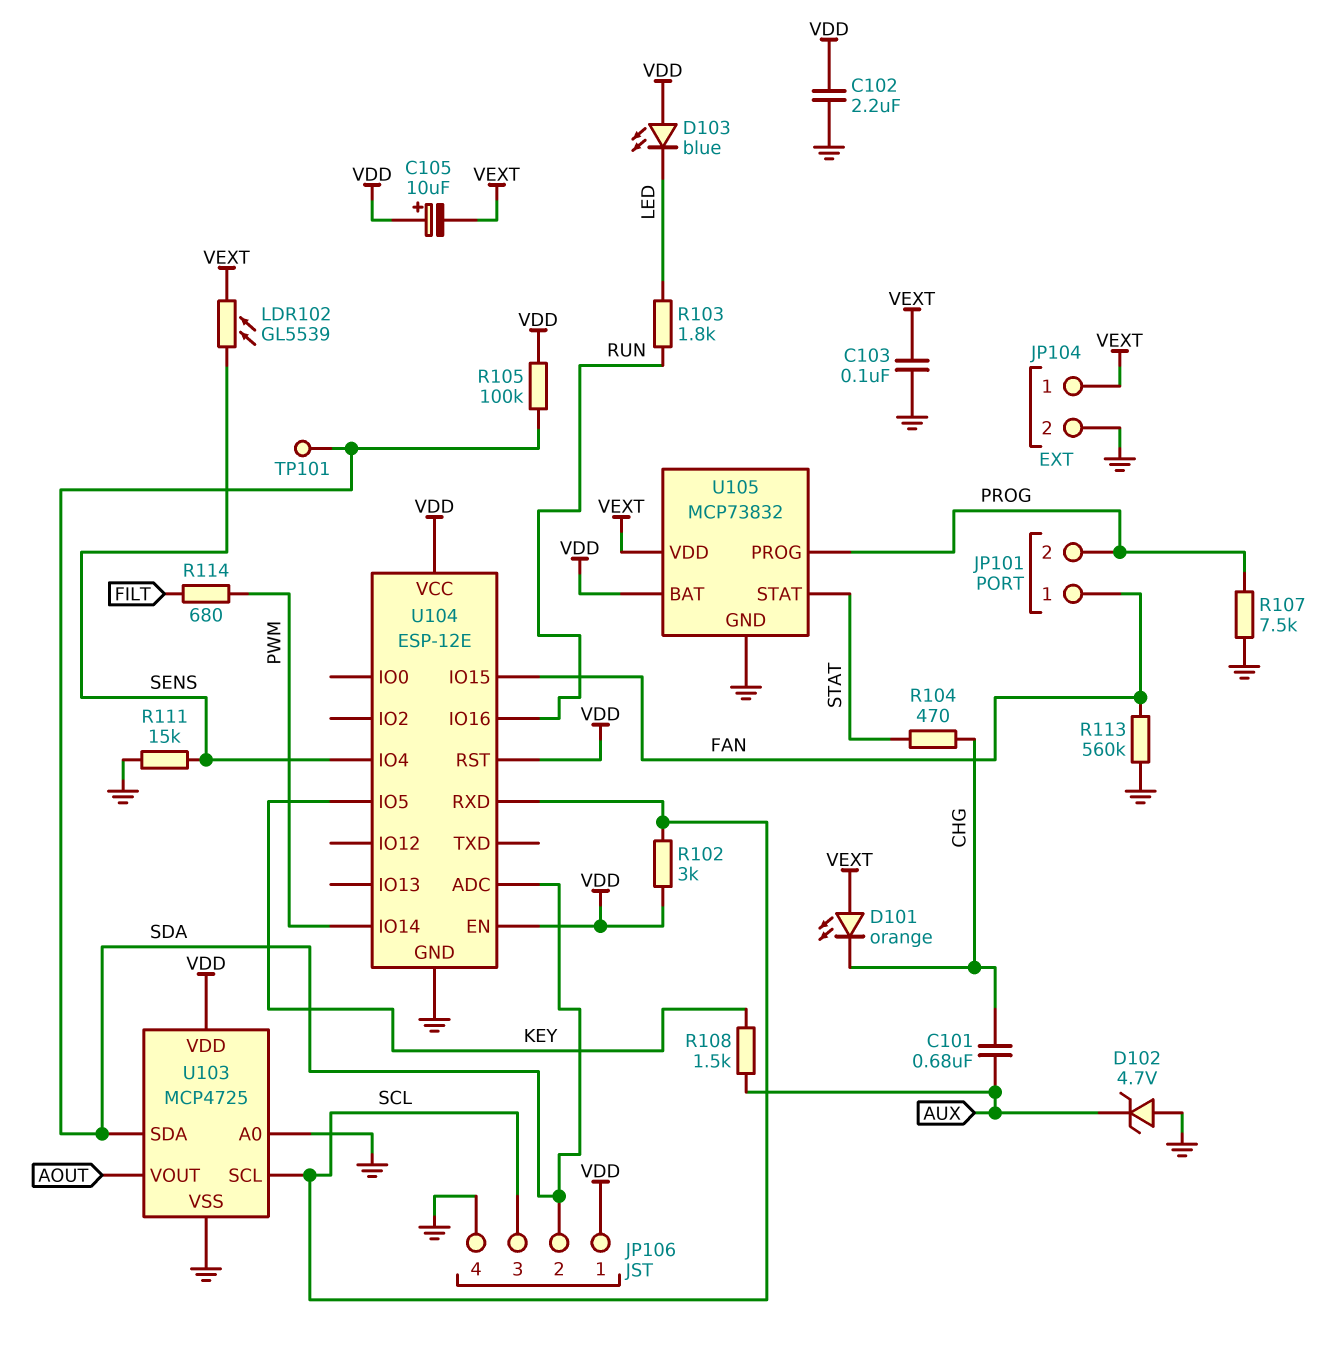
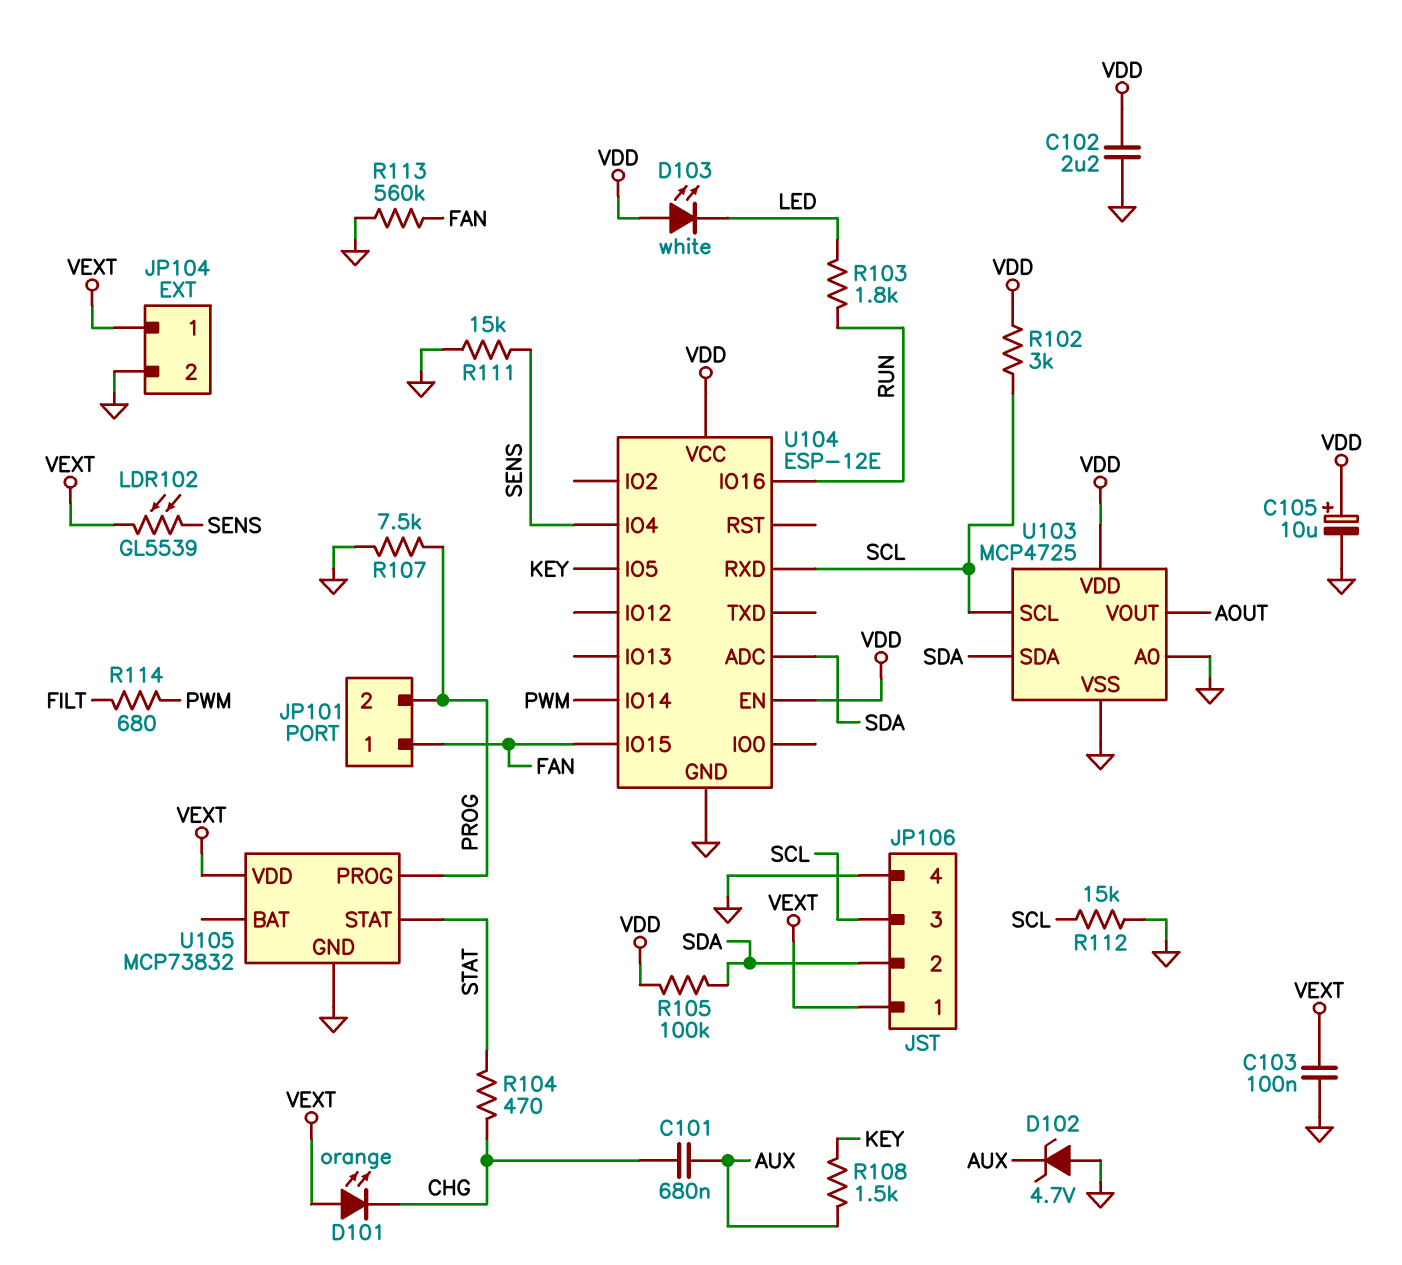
C105: 10uF (plus VDD, minus VEXT) -> 10uF (plus VDD, minus GND)
D103: LED blue (A VDD, K LED) -> LED white (A VDD, K LED)
JP106 pin 1: VDD -> VEXT
R112: none -> 15k (GND, SCL)
TP101: test point (SDA) -> none
U104 pin RST: VDD -> none
U105 pin BAT: VDD -> none

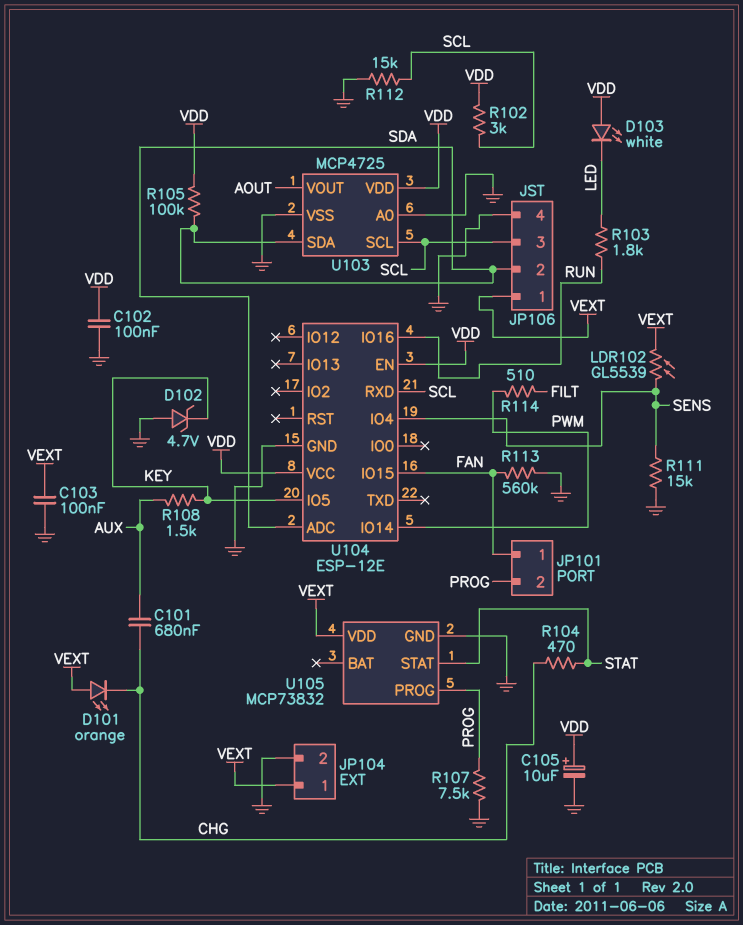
C102: 2.2uF (GND, VDD) -> 100nF (GND, VDD)
D102: zener 4.7V (A GND, K AUX) -> zener 4.7V (A GND, K KEY)
R114: 680 (FILT, PWM) -> 510 (FILT, PWM)

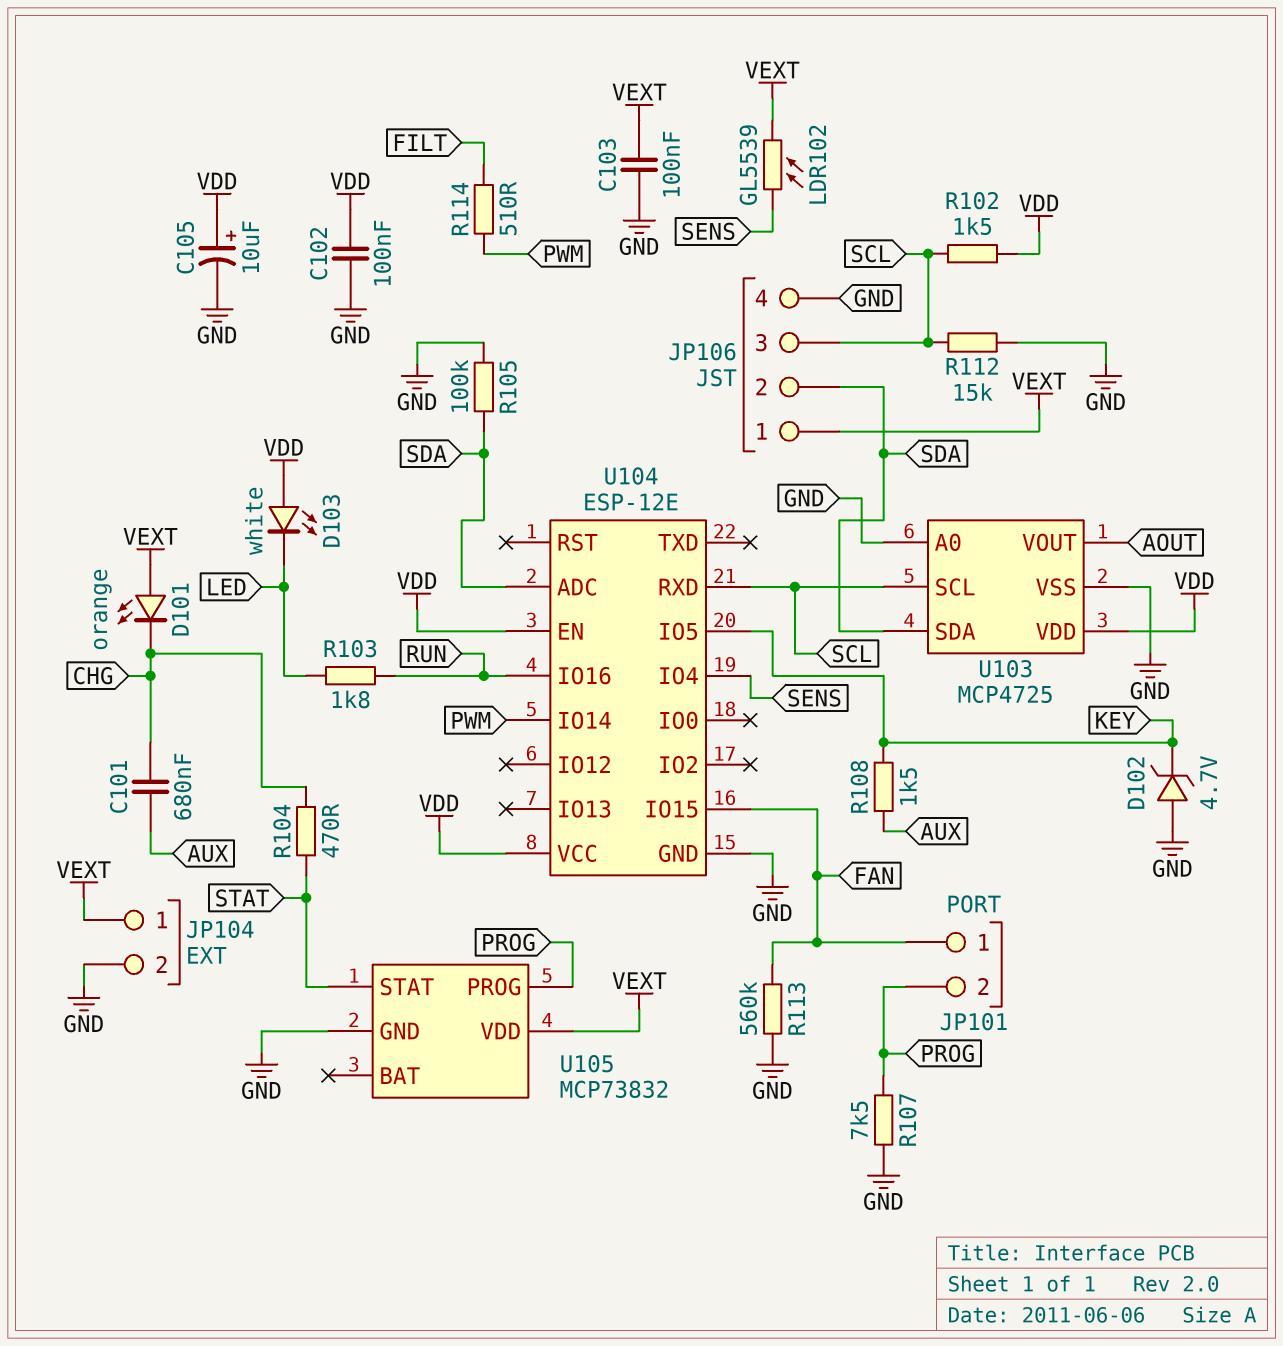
R102: 3k (SCL, VDD) -> 1.5k (SCL, VDD)
R105: 100k (SDA, VDD) -> 100k (GND, SDA)
R111: 15k (GND, SENS) -> none

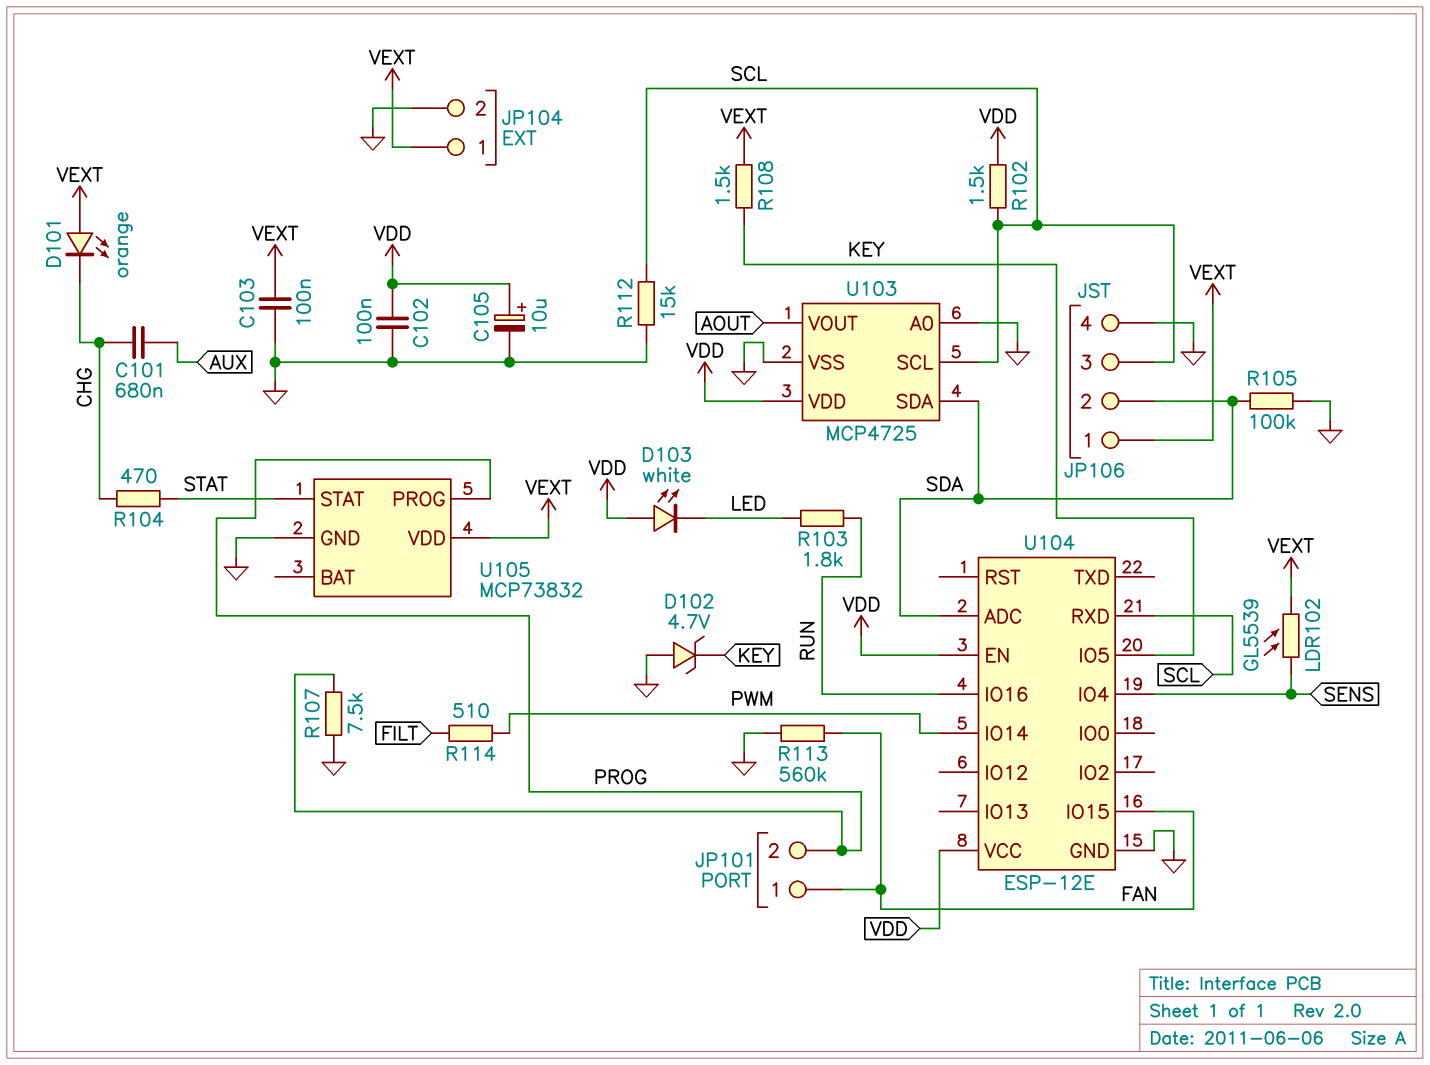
R108: 1.5k (AUX, KEY) -> 1.5k (KEY, VEXT)

